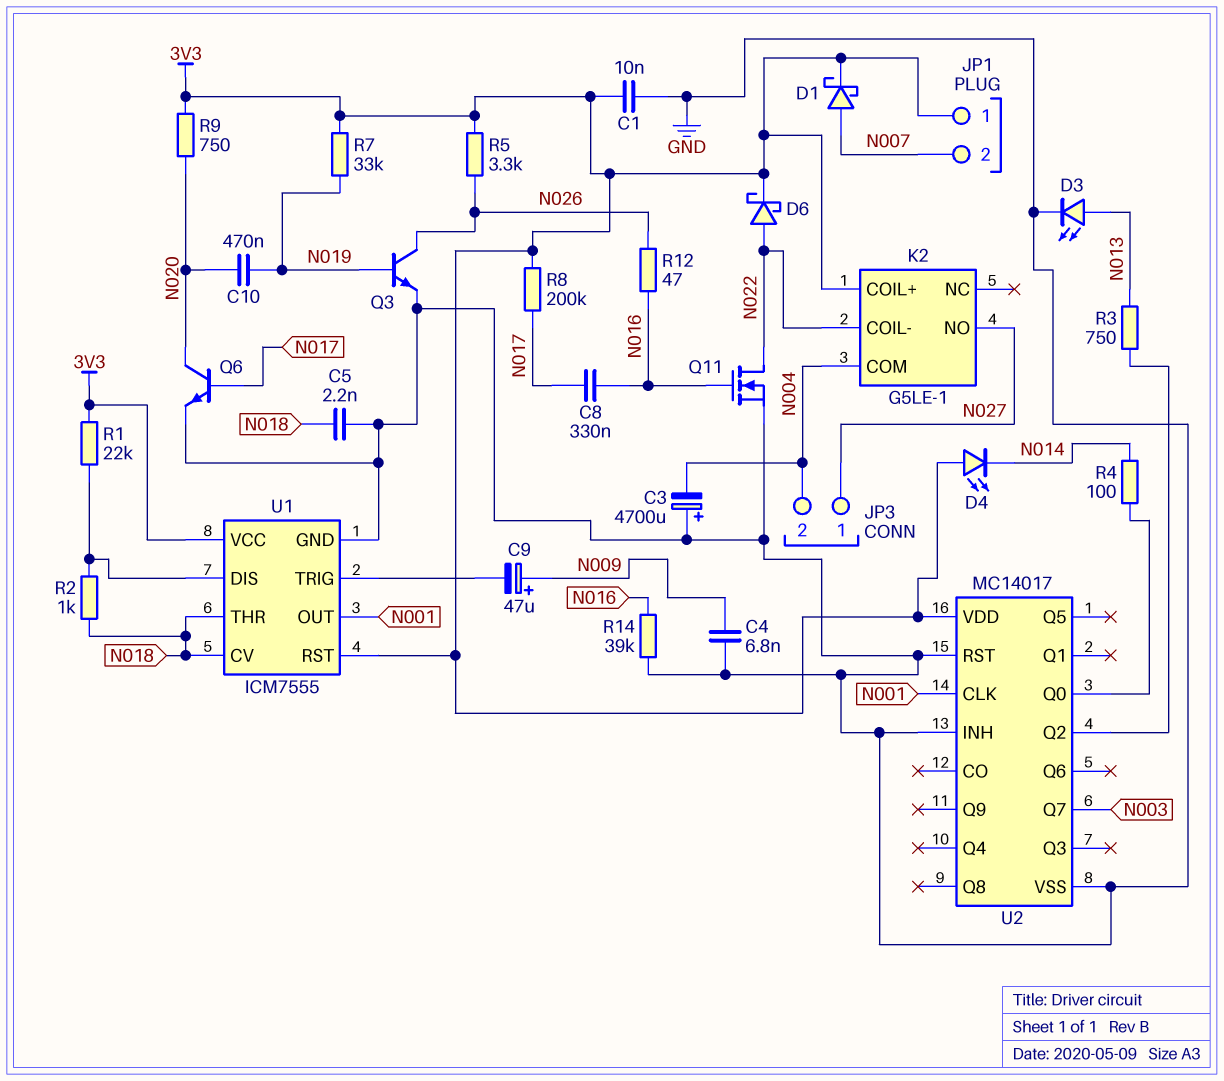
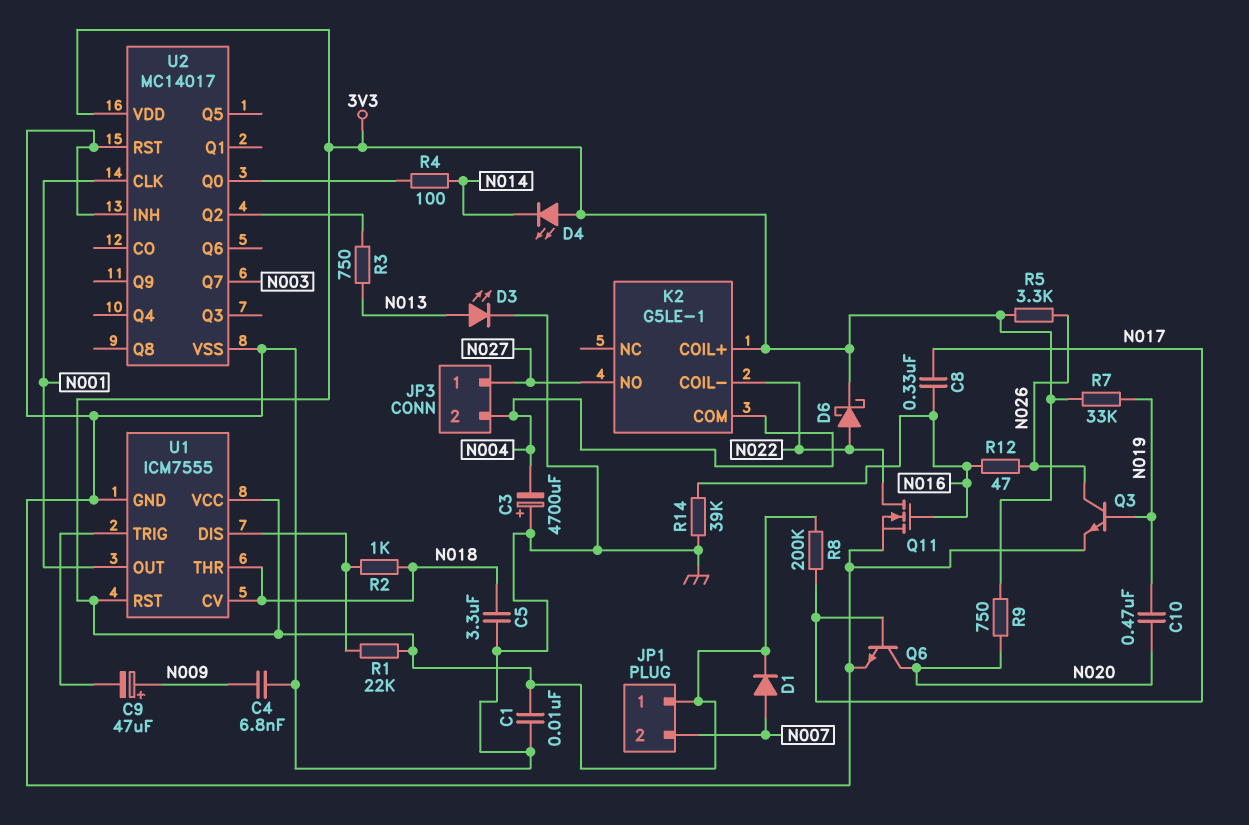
C5: 2.2nF (GND, N018) -> 3.3uF (GND, N018)
D1: schottky (A N007, K 3V3) -> diode (A N007, K 3V3)

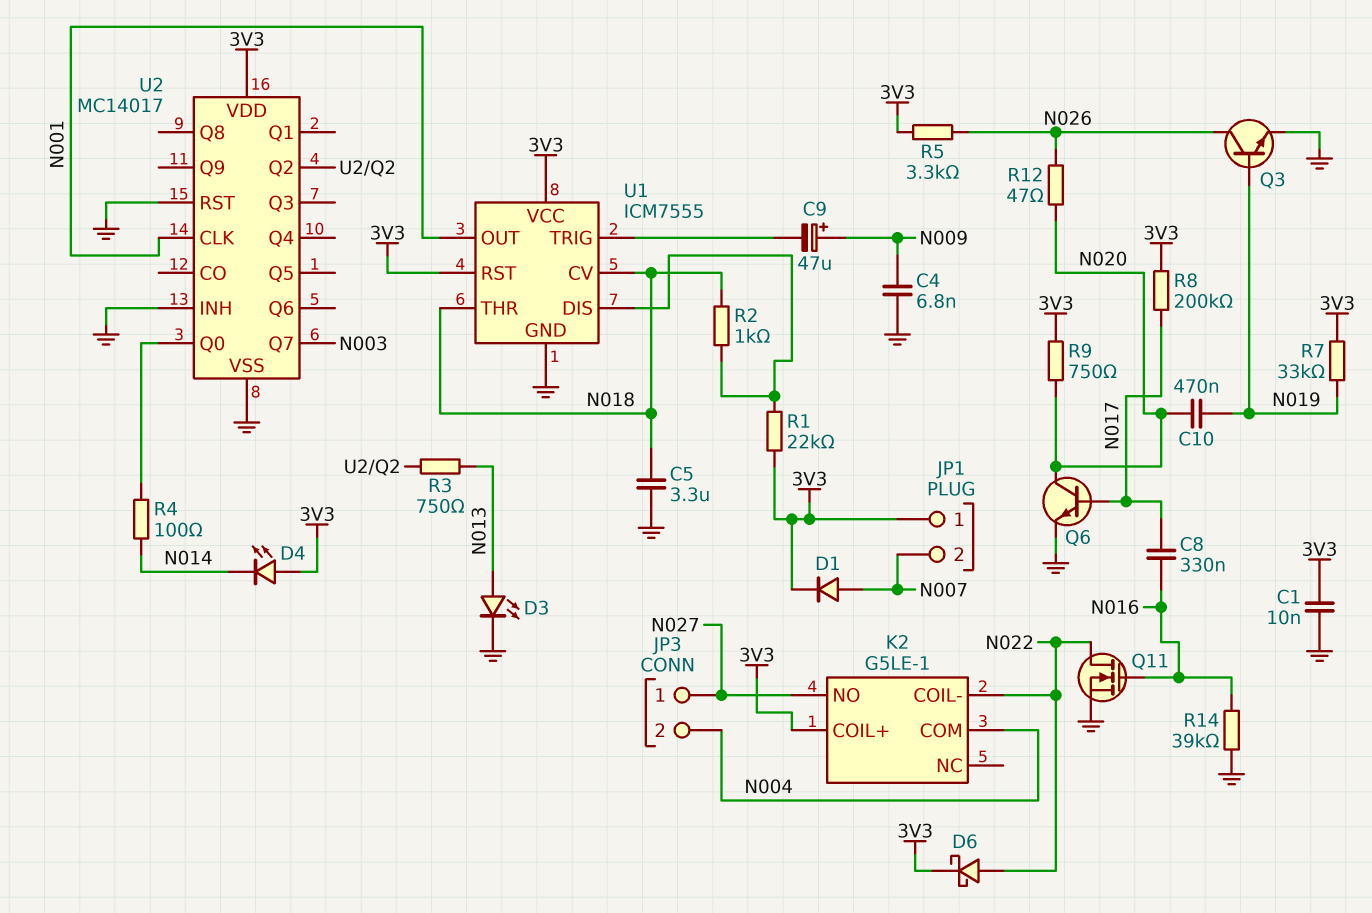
C3: 4700uF (plus GND, minus N004) -> none
R12: 47 (N016, N026) -> 47 (N020, N026)

